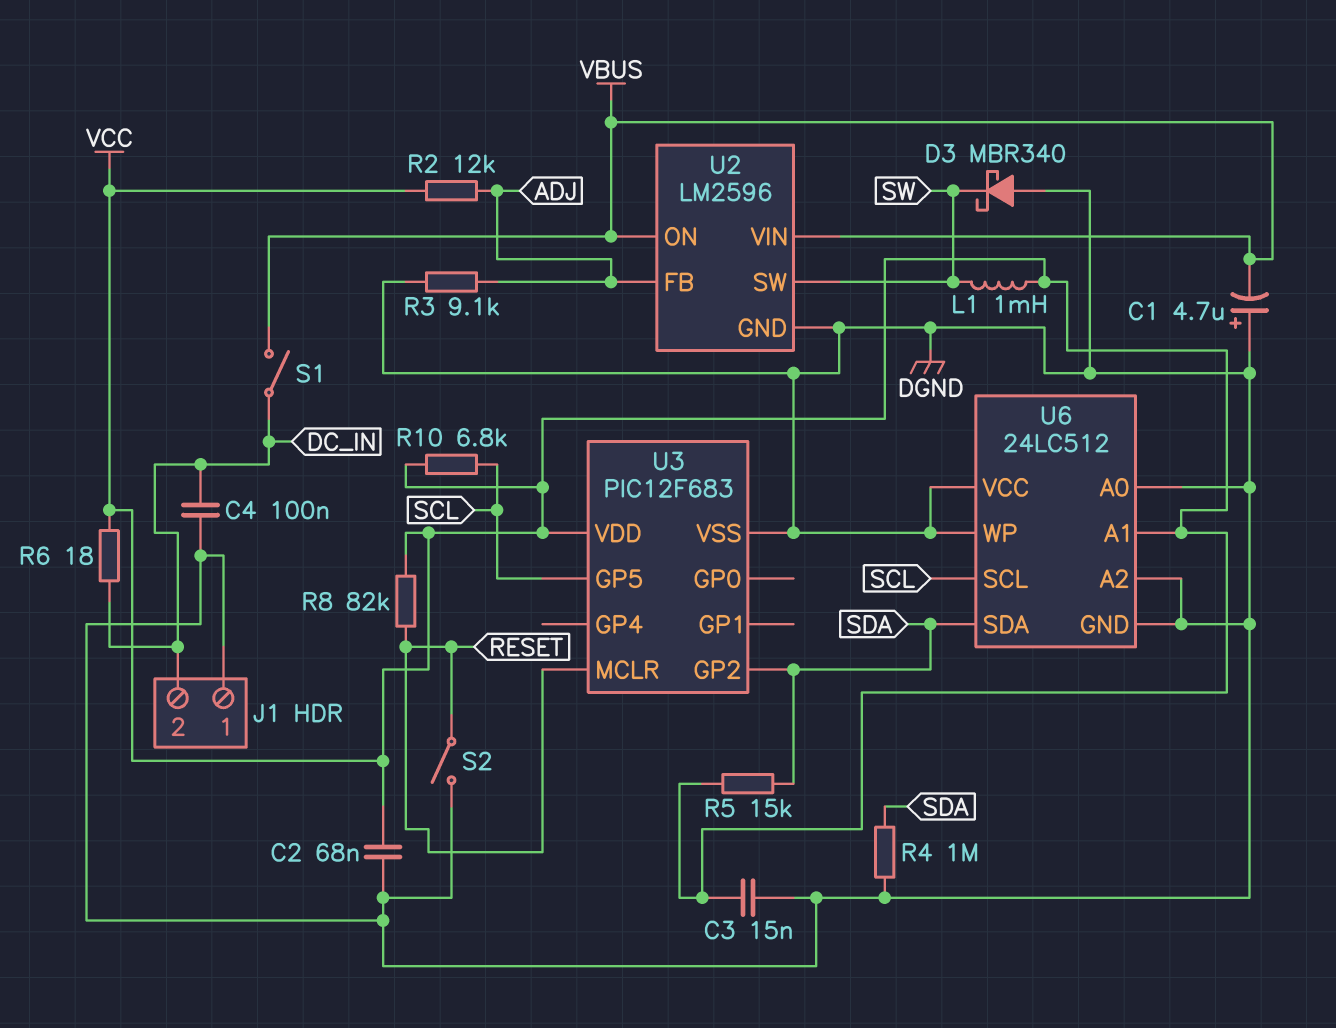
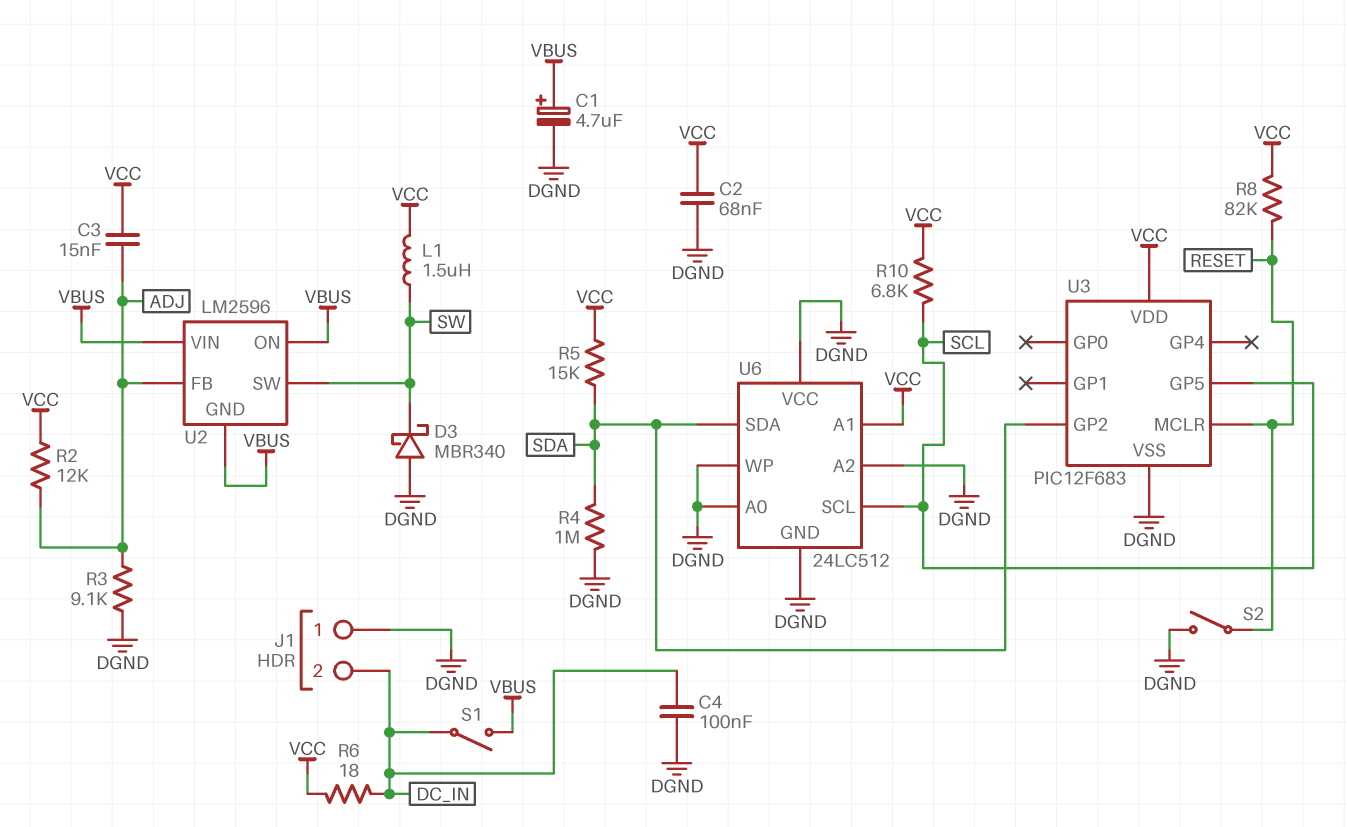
C1: 4.7uF (plus DGND, minus VBUS) -> 4.7uF (plus VBUS, minus DGND)
C3: 15nF (DGND, VCC) -> 15nF (ADJ, VCC)
L1: 1mH (SW, VCC) -> 1.5uH (SW, VCC)
U2 pin GND: DGND -> VBUS

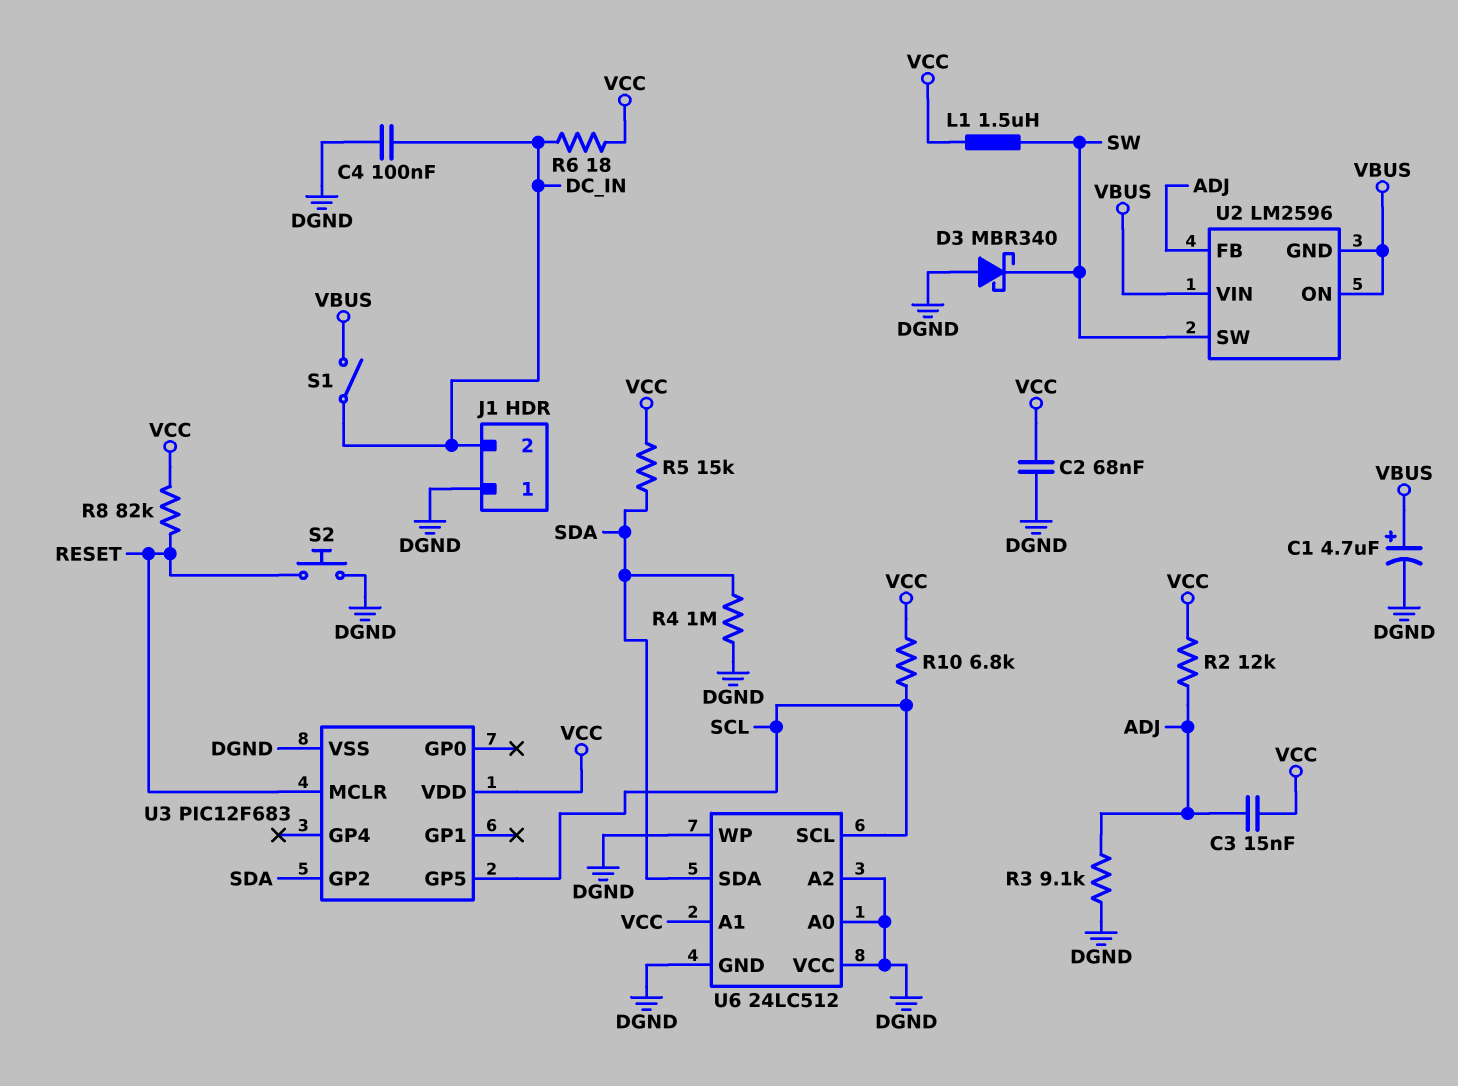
S2: switch (DGND, RESET) -> button (DGND, RESET)

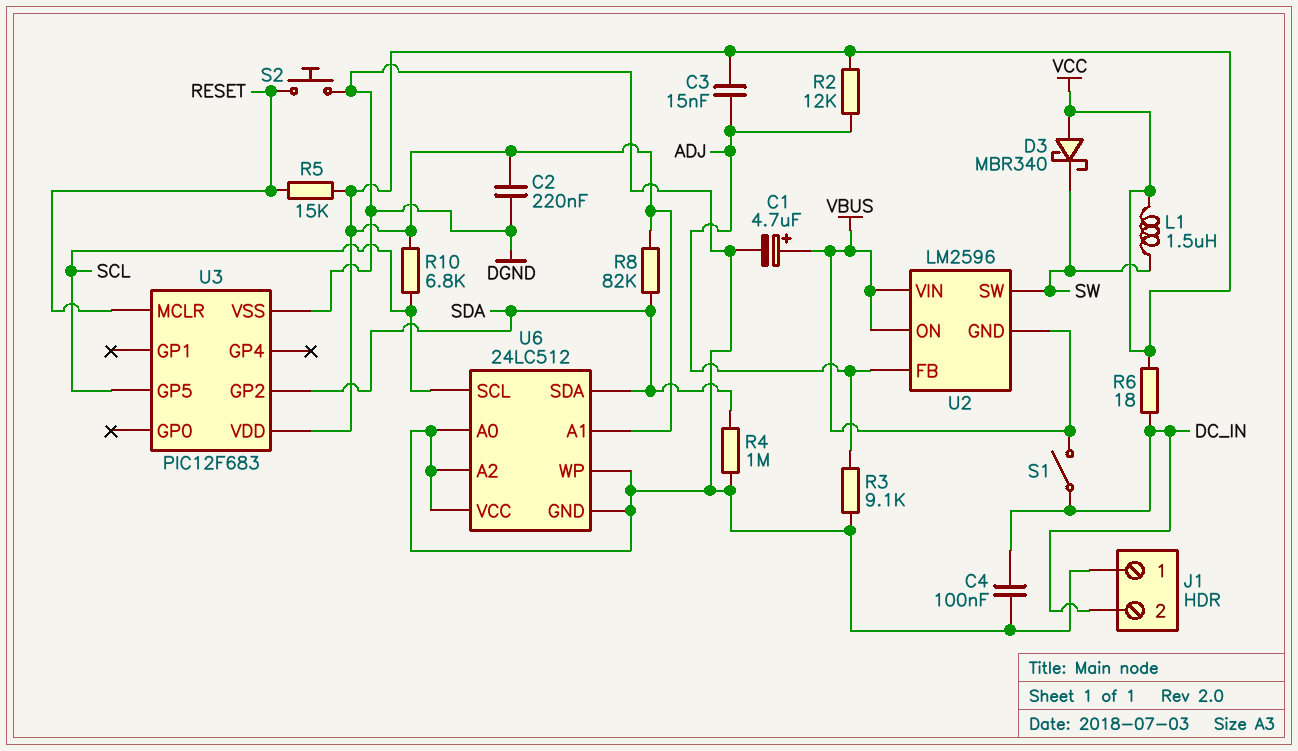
C2: 68nF (DGND, VCC) -> 220nF (DGND, VCC)
D3: schottky MBR340 (A DGND, K SW) -> schottky MBR340 (A VCC, K SW)
R5: 15k (SDA, VCC) -> 15k (RESET, VCC)
R8: 82k (RESET, VCC) -> 82k (SDA, VCC)

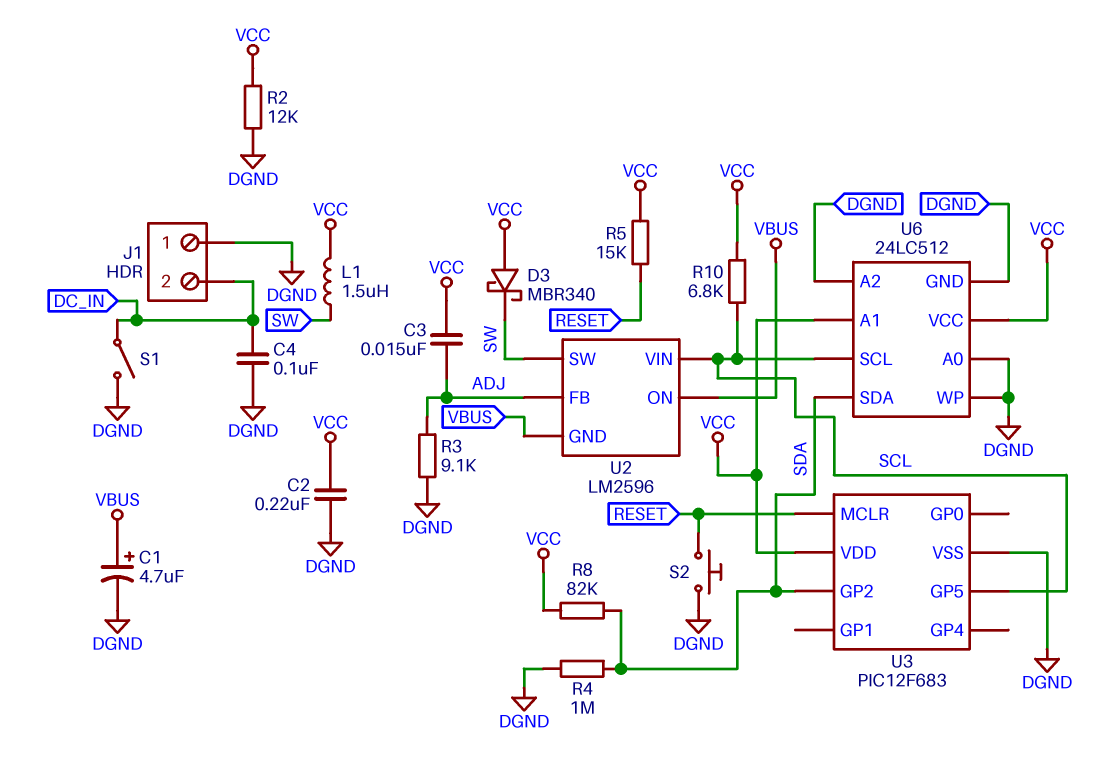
R2: 12k (ADJ, VCC) -> 12k (DGND, VCC)
R6: 18 (DC_IN, VCC) -> none
S1: switch (DC_IN, VBUS) -> switch (DC_IN, DGND)
U2 pin VIN: VBUS -> SCL
U6 pin VCC: DGND -> VCC

